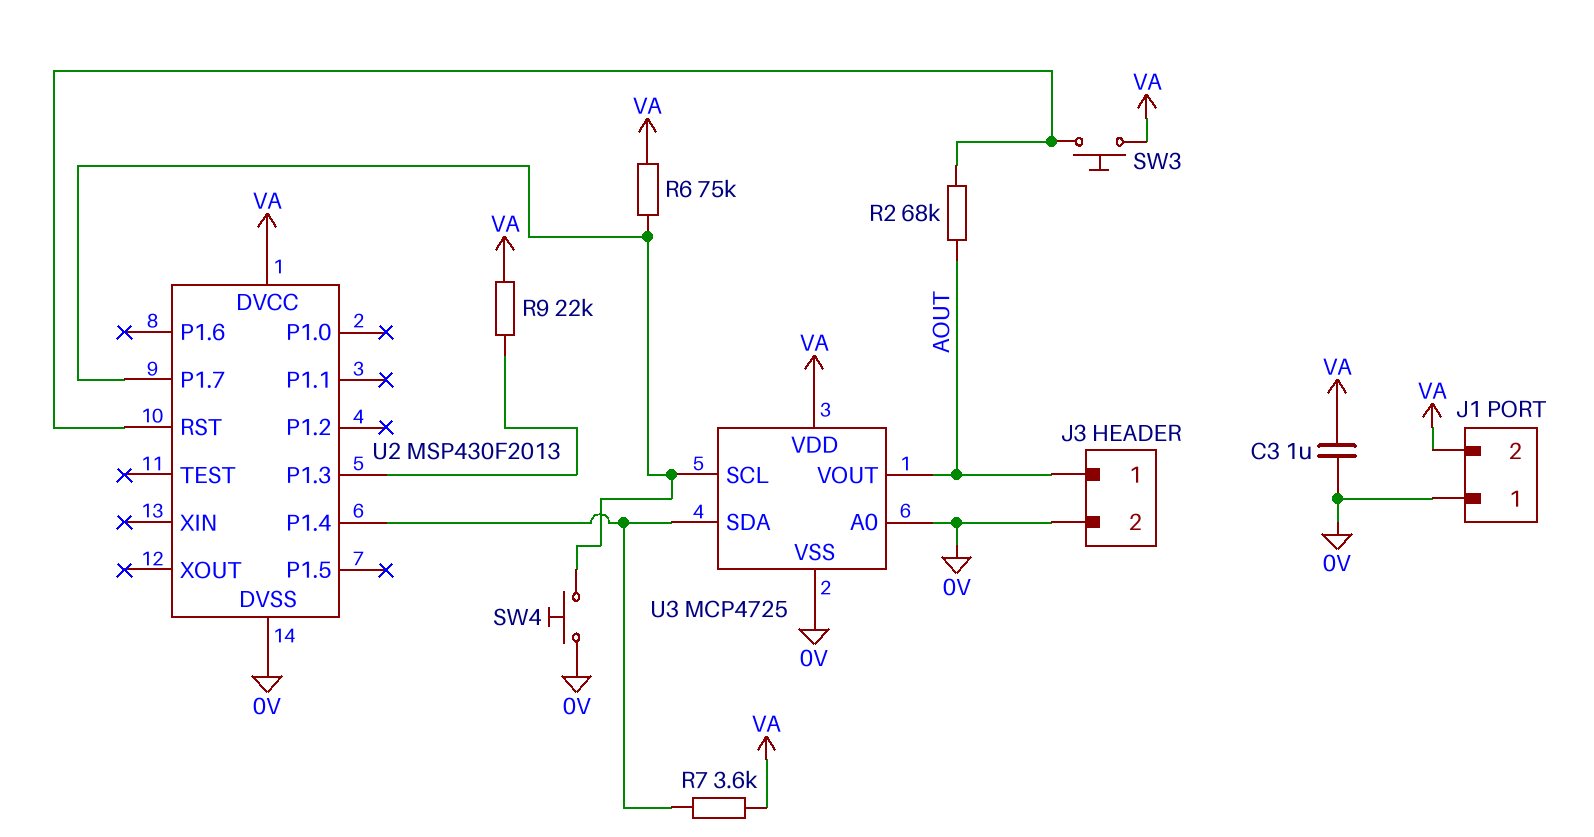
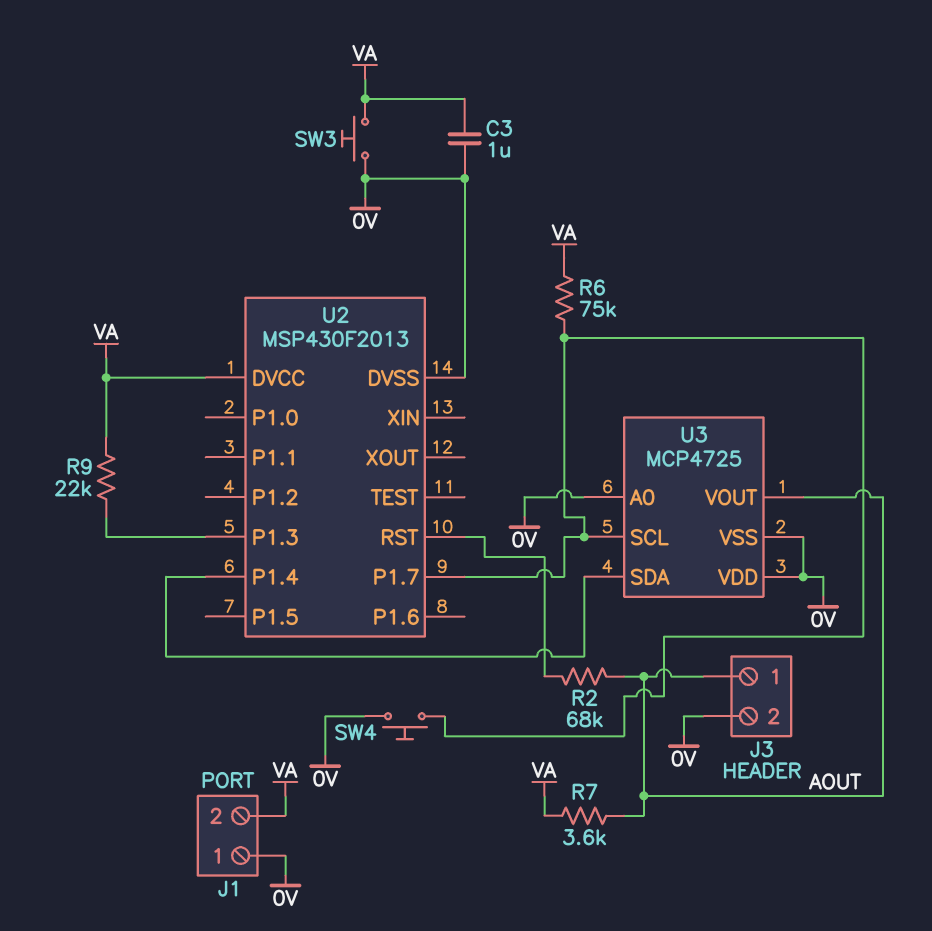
R7: 3.6k (U2/P1.4, VA) -> 3.6k (AOUT, VA)
SW3: button (U2/RST, VA) -> button (0V, VA)
U3 pin VDD: VA -> 0V

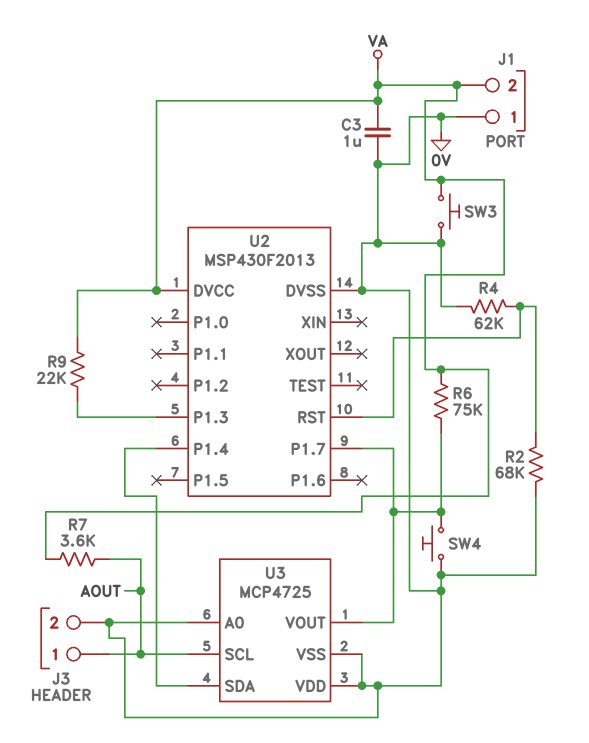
R2: 68k (AOUT, U2/RST) -> 68k (0V, U2/RST)
R4: none -> 62k (0V, U2/RST)
U3 pin SCL: U2/P1.7 -> AOUT
U3 pin VOUT: AOUT -> U2/P1.7

